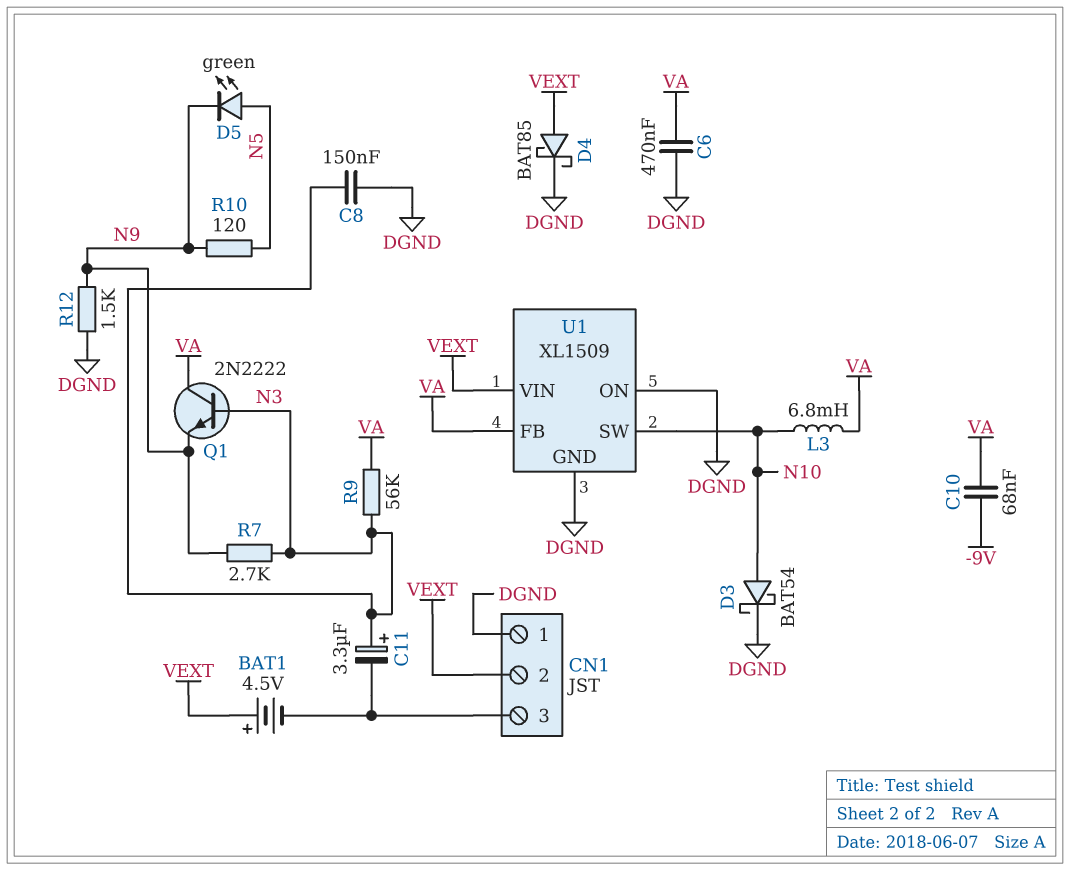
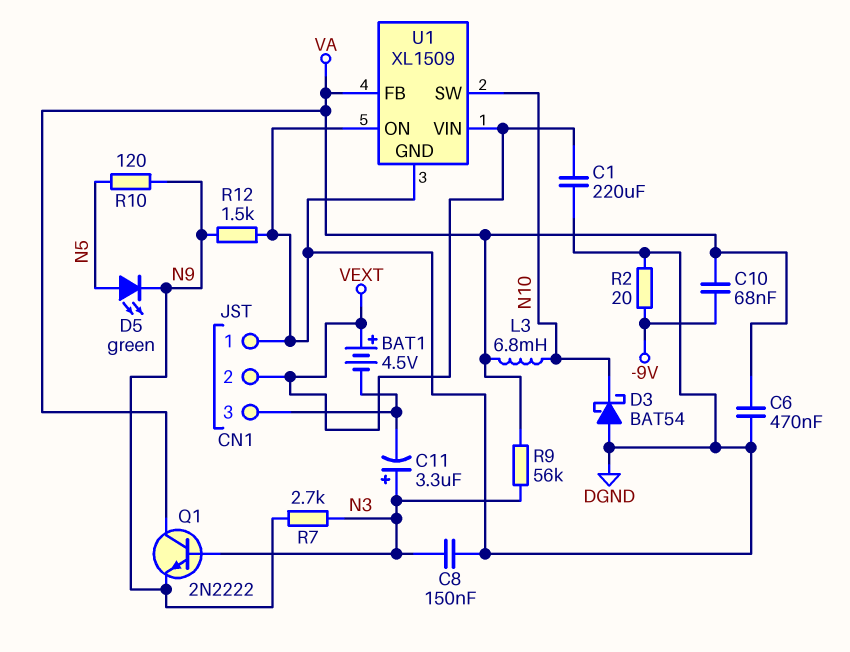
C1: none -> 220uF (DGND, VEXT)
D3: schottky BAT54 (A N10, K DGND) -> schottky BAT54 (A DGND, K N10)
D4: schottky BAT85 (A VEXT, K DGND) -> none
R2: none -> 20 (-9V, DGND)

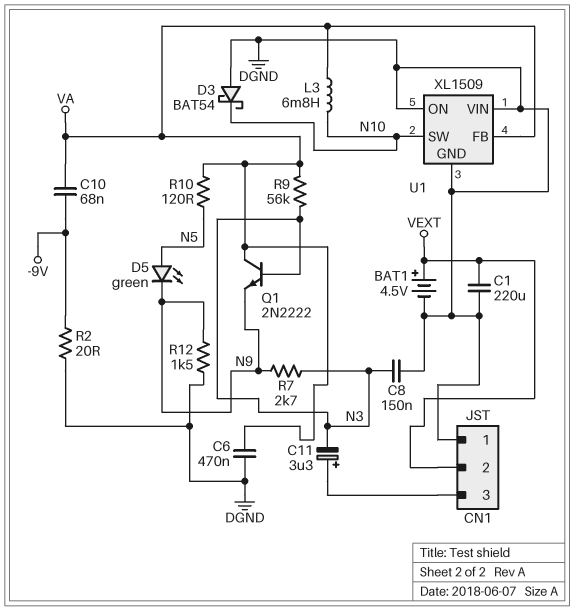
BAT1: 4.5V (plus VEXT, minus CN1/3) -> 4.5V (plus VEXT, minus DGND)
C11: 3.3uF (plus N3, minus CN1/3) -> 3.3uF (plus CN1/3, minus N3)
R10: 120 (N5, N9) -> 120 (N5, VA)
U1 pin VIN: VEXT -> DGND

